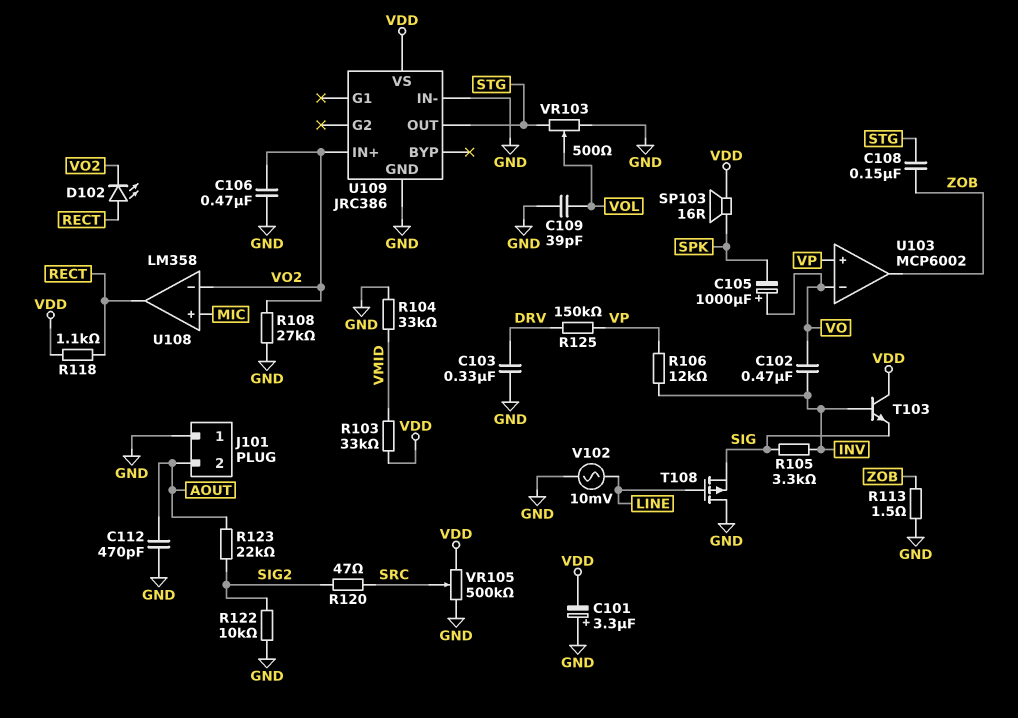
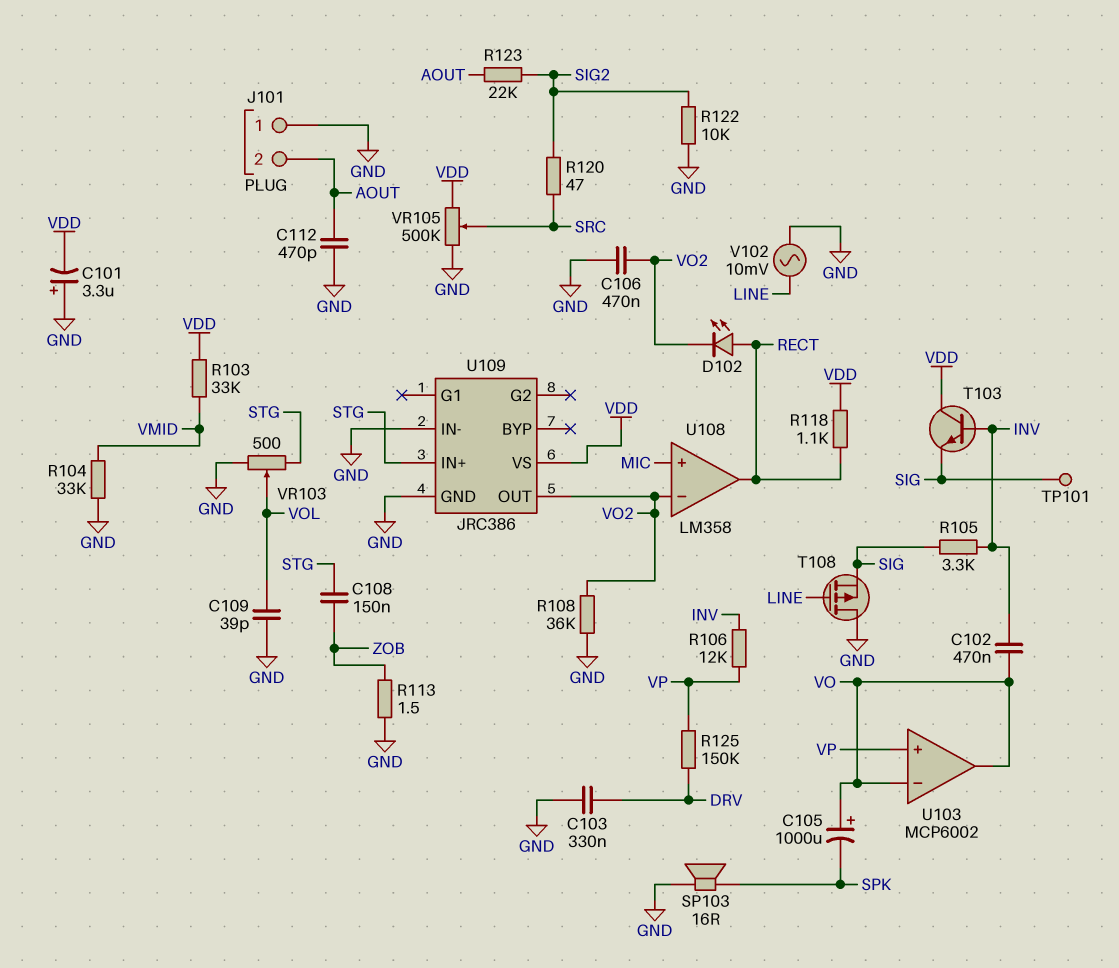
R108: 27k (GND, VO2) -> 36k (GND, VO2)
SP103: speaker 16R (SPK, VDD) -> speaker 16R (GND, SPK)
TP101: none -> test point (SIG)
U103 pin out: ZOB -> VO
U109 pin IN+: VO2 -> STG
U109 pin OUT: STG -> VO2

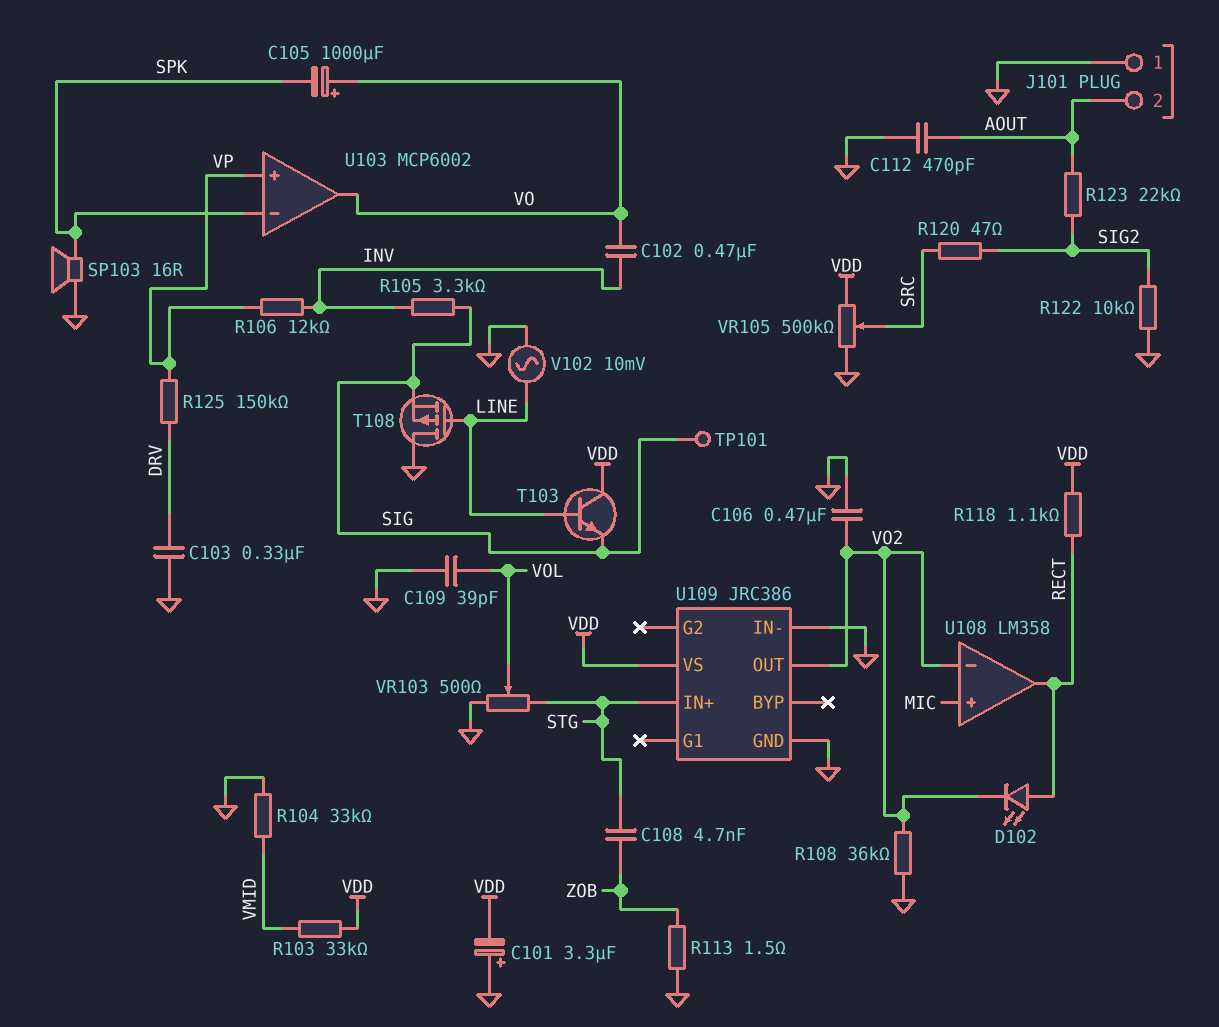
C108: 150nF (STG, ZOB) -> 4.7nF (STG, ZOB)
T103: NPN (B INV, C VDD, E SIG) -> NPN (B LINE, C VDD, E SIG)
U103 pin in-: VO -> SPK

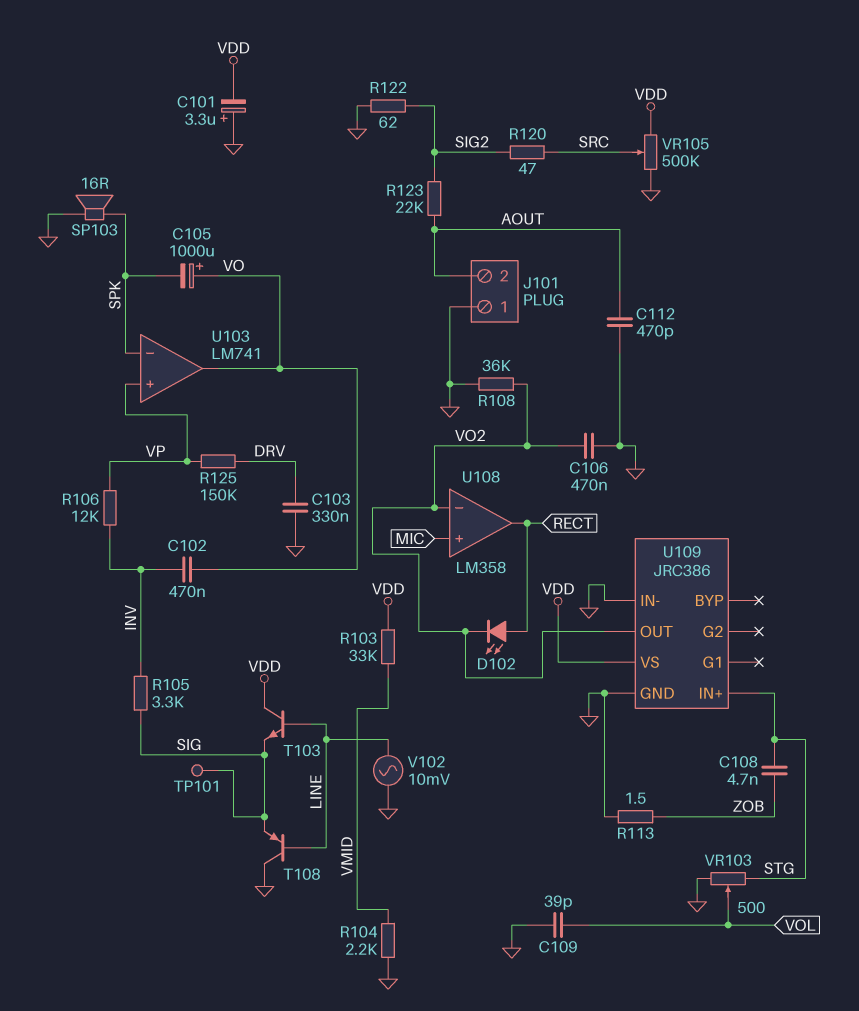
R104: 33k (GND, VMID) -> 2.2k (GND, VMID)
R118: 1.1k (RECT, VDD) -> none
R122: 10k (GND, SIG2) -> 62 (GND, SIG2)
T108: PMOS (G LINE, D GND, S SIG) -> PNP (B LINE, C GND, E SIG)
U103: MCP6002 -> LM741

